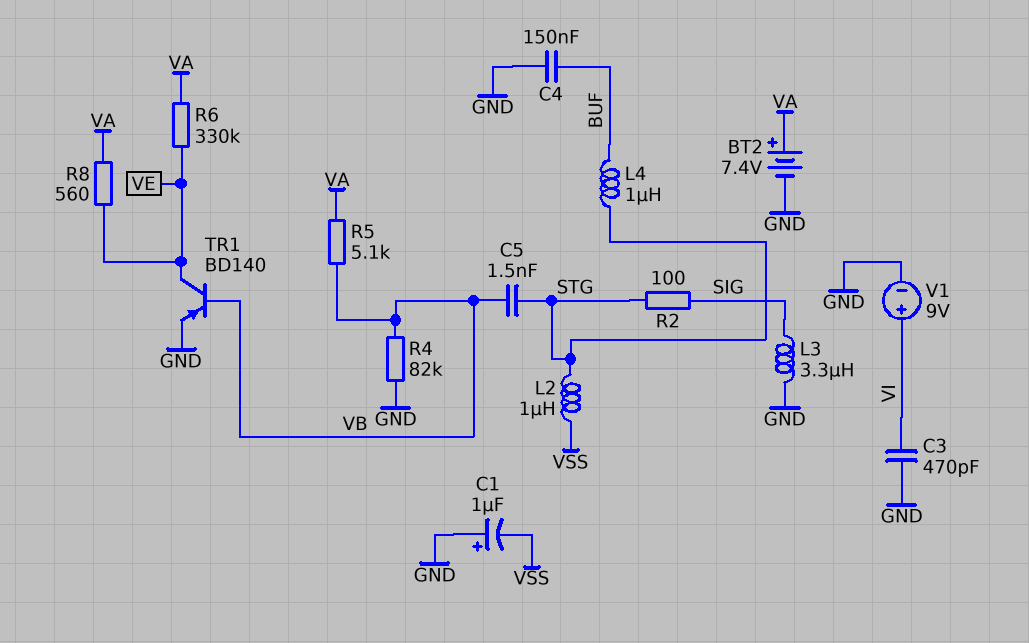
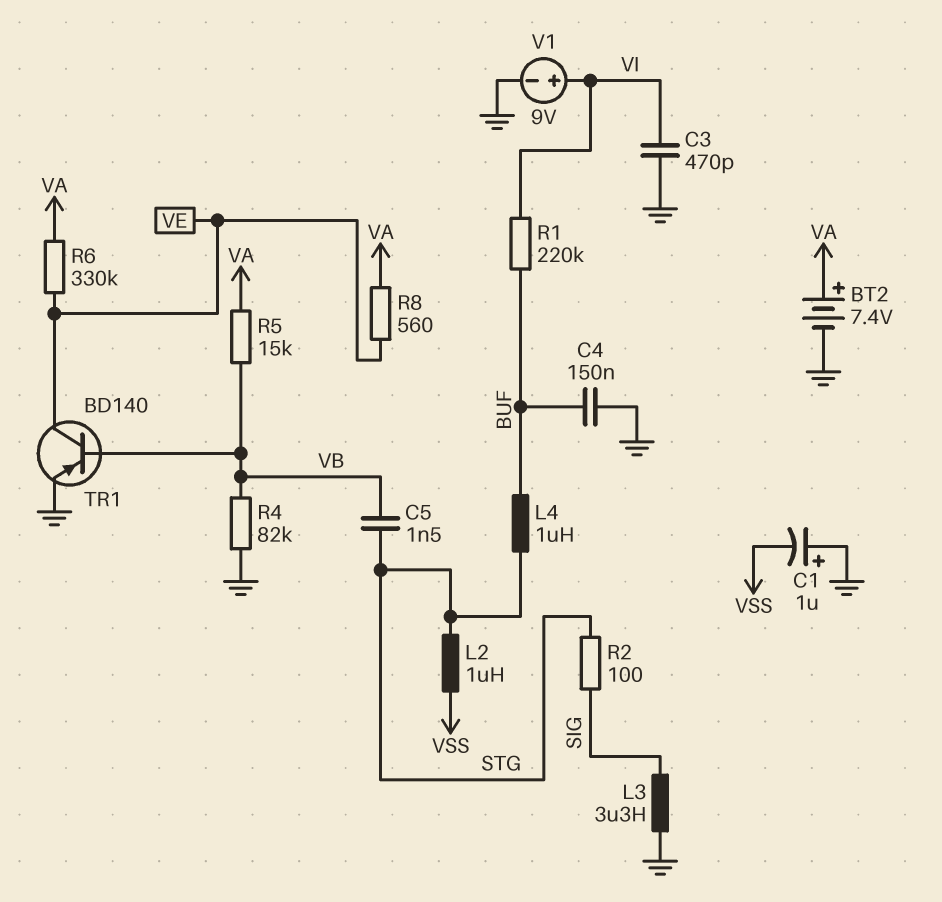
R1: none -> 220k (BUF, VI)
R5: 5.1k (VA, VB) -> 15k (VA, VB)

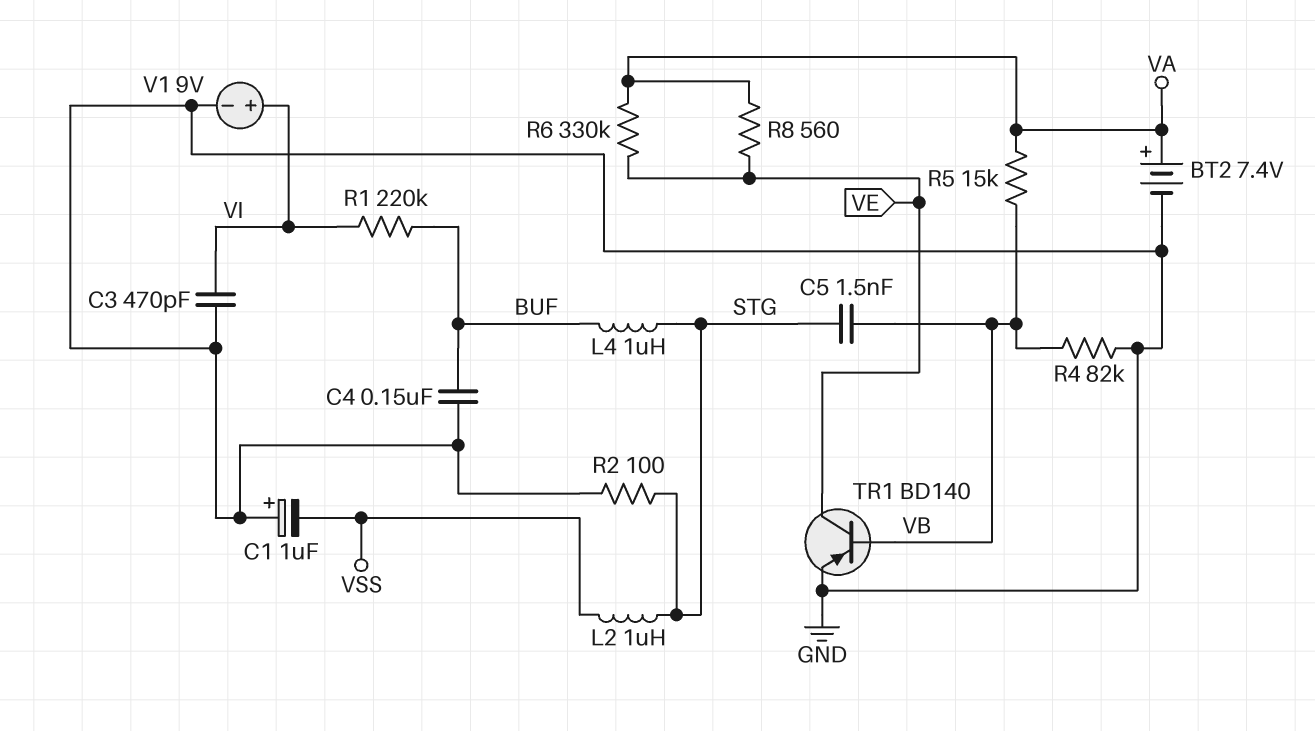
L3: 3.3uH (GND, SIG) -> none
R2: 100 (SIG, STG) -> 100 (GND, STG)

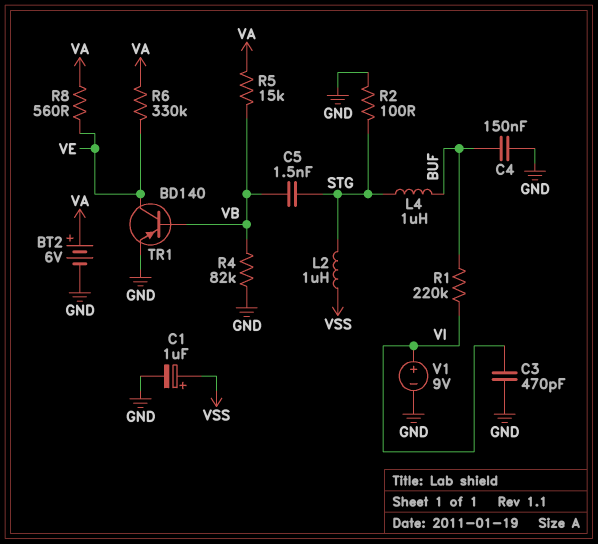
BT2: 7.4V (plus VA, minus GND) -> 6V (plus VA, minus GND)
C1: 1uF (plus GND, minus VSS) -> 1uF (plus VSS, minus GND)

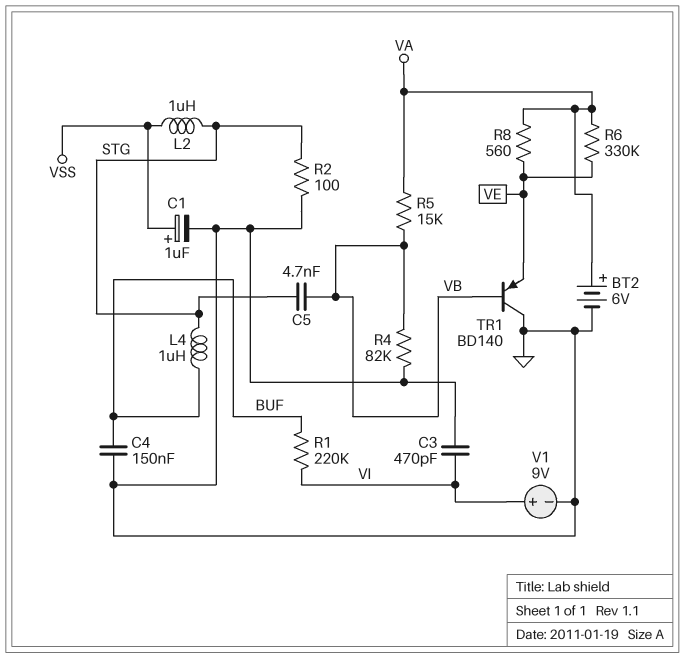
C5: 1.5nF (STG, VB) -> 4.7nF (STG, VB)
TR1: PNP BD140 (B VB, C VE, E GND) -> PNP BD140 (B VB, C GND, E VE)

